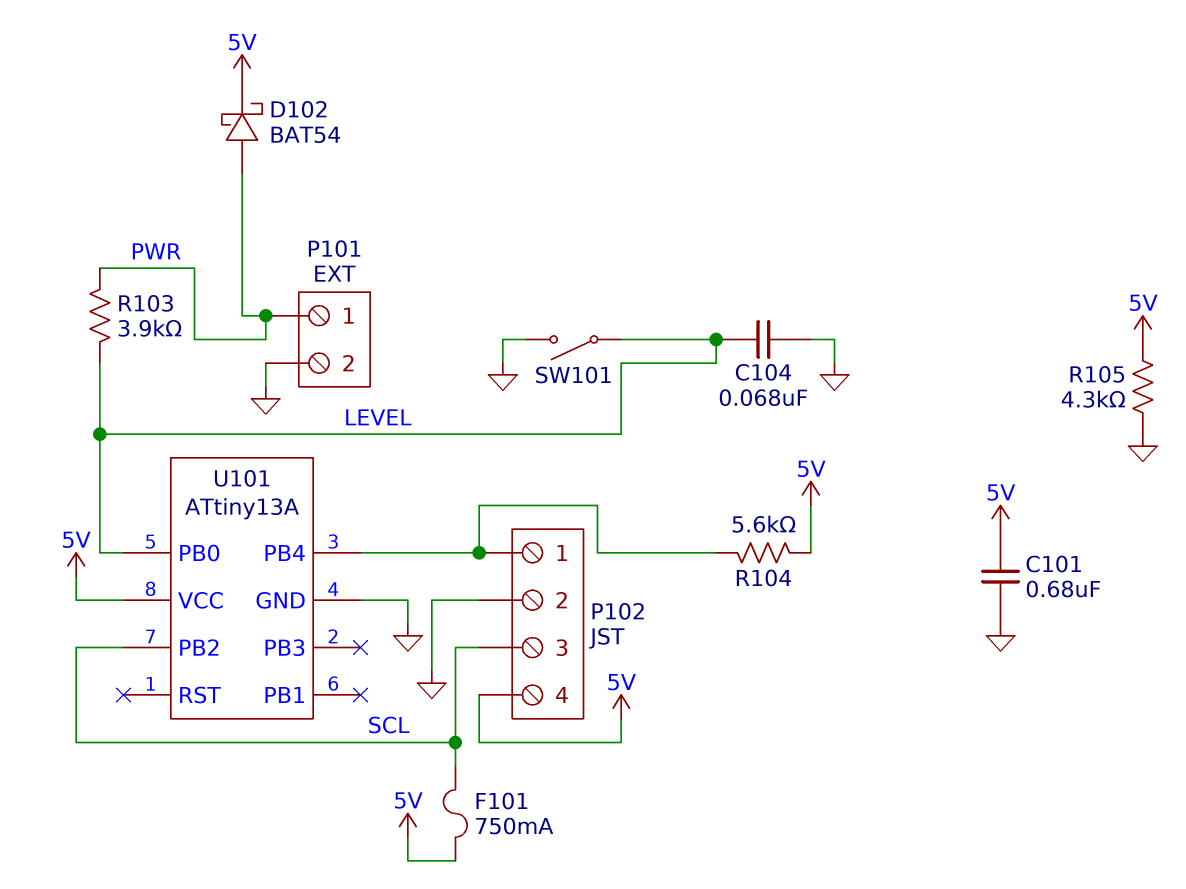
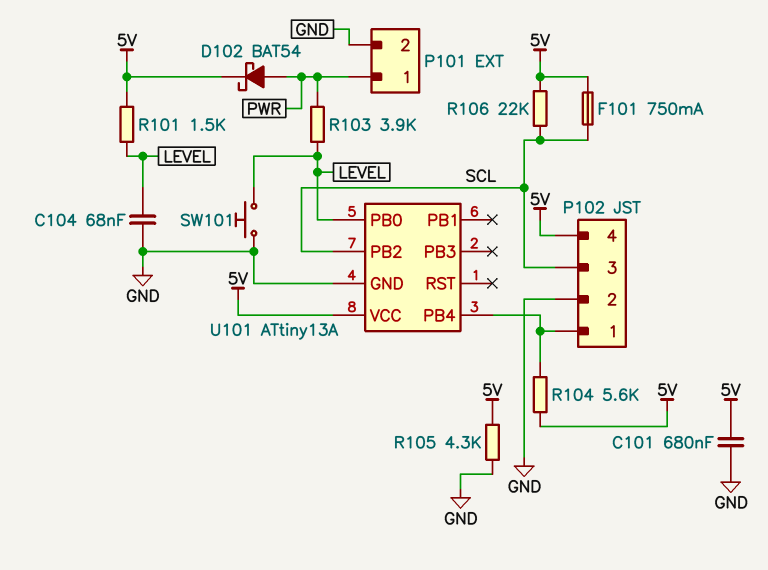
R101: none -> 1.5k (5V, LEVEL)
R106: none -> 22k (5V, SCL)
SW101: switch (GND, LEVEL) -> button (GND, LEVEL)

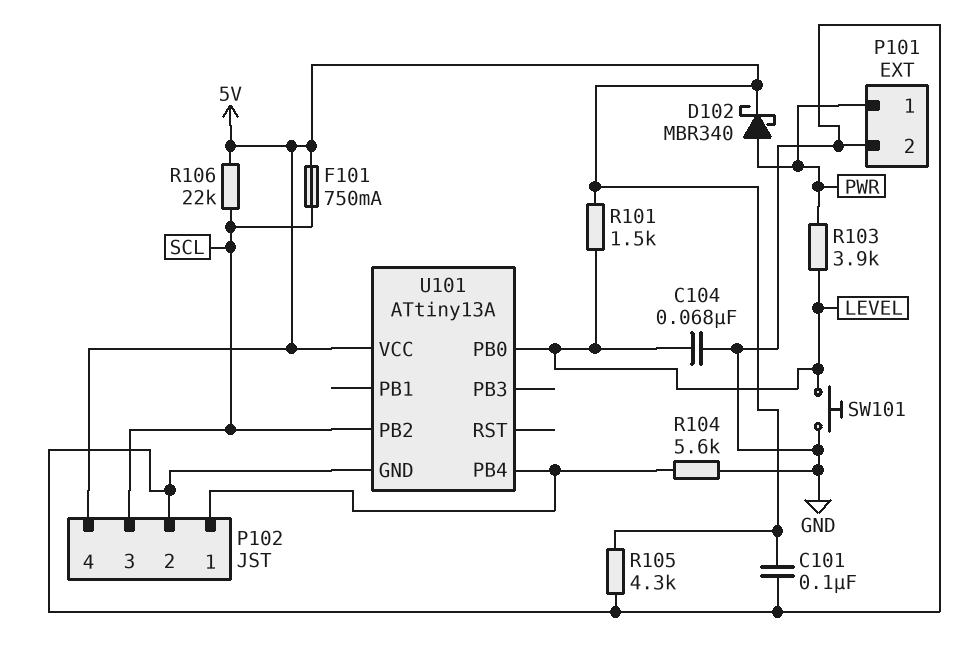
C101: 680nF (5V, GND) -> 100nF (5V, GND)
D102: schottky BAT54 (A PWR, K 5V) -> schottky MBR340 (A PWR, K 5V)
R104: 5.6k (5V, P102/1) -> 5.6k (GND, P102/1)

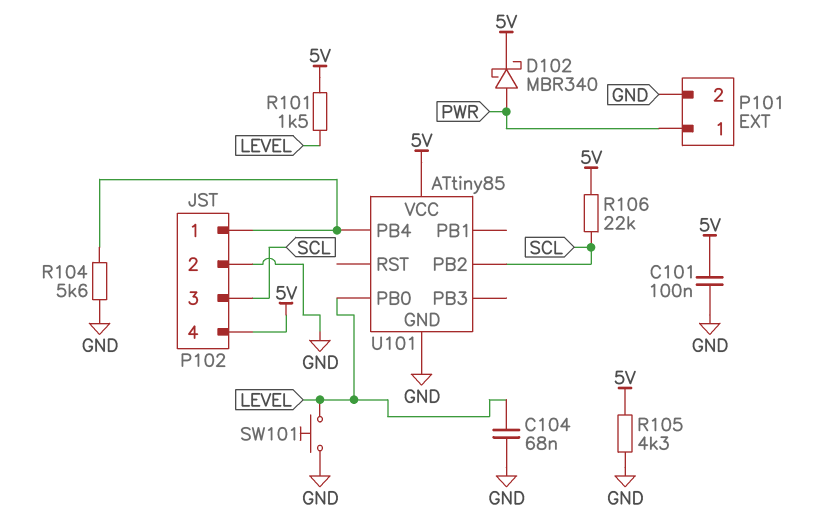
F101: 750mA (5V, SCL) -> none
R103: 3.9k (LEVEL, PWR) -> none
U101: ATtiny13A -> ATtiny85

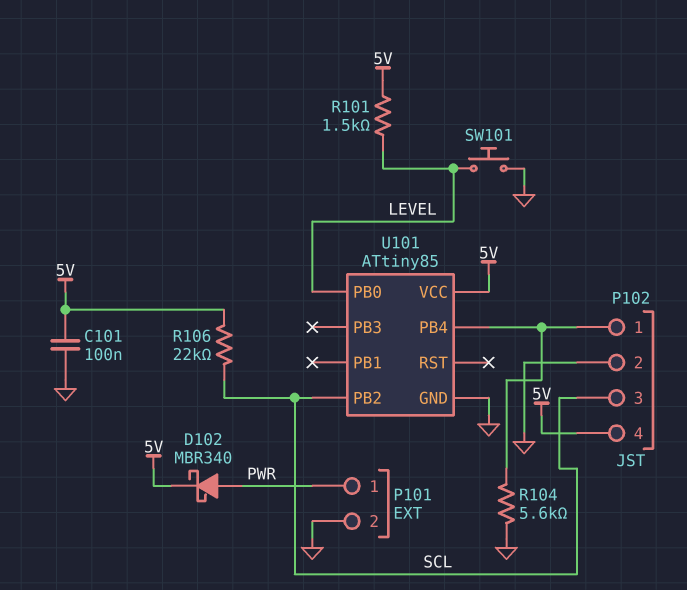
C104: 68nF (GND, LEVEL) -> none
R105: 4.3k (5V, GND) -> none

